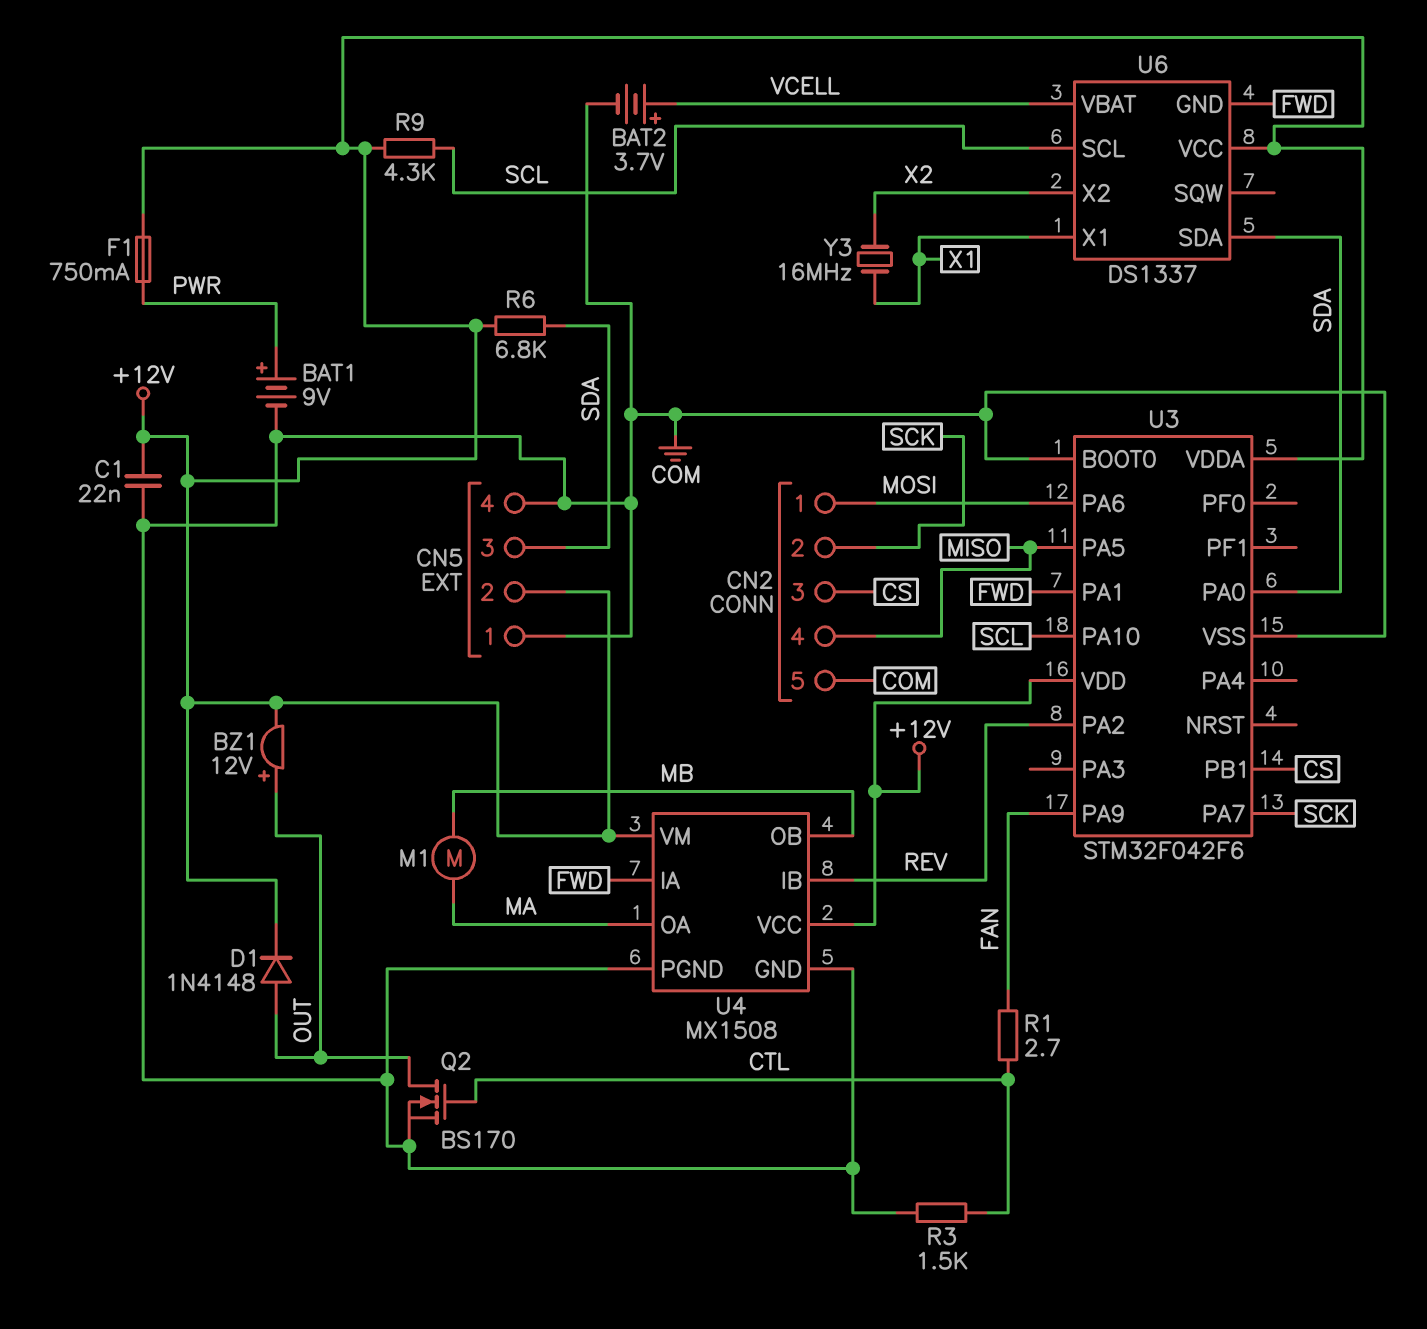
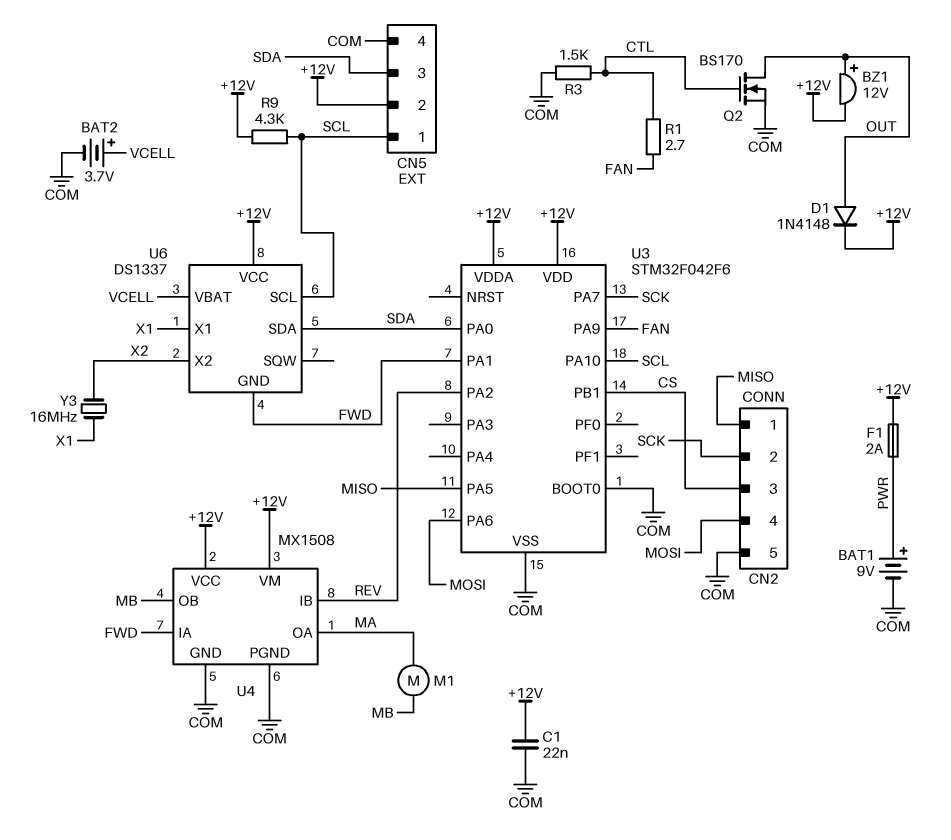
CN2 pin 1: MOSI -> MISO
CN2 pin 4: MISO -> MOSI
CN5 pin 1: COM -> SCL
F1: 750mA (+12V, PWR) -> 2A (+12V, PWR)
R6: 6.8k (+12V, SDA) -> none

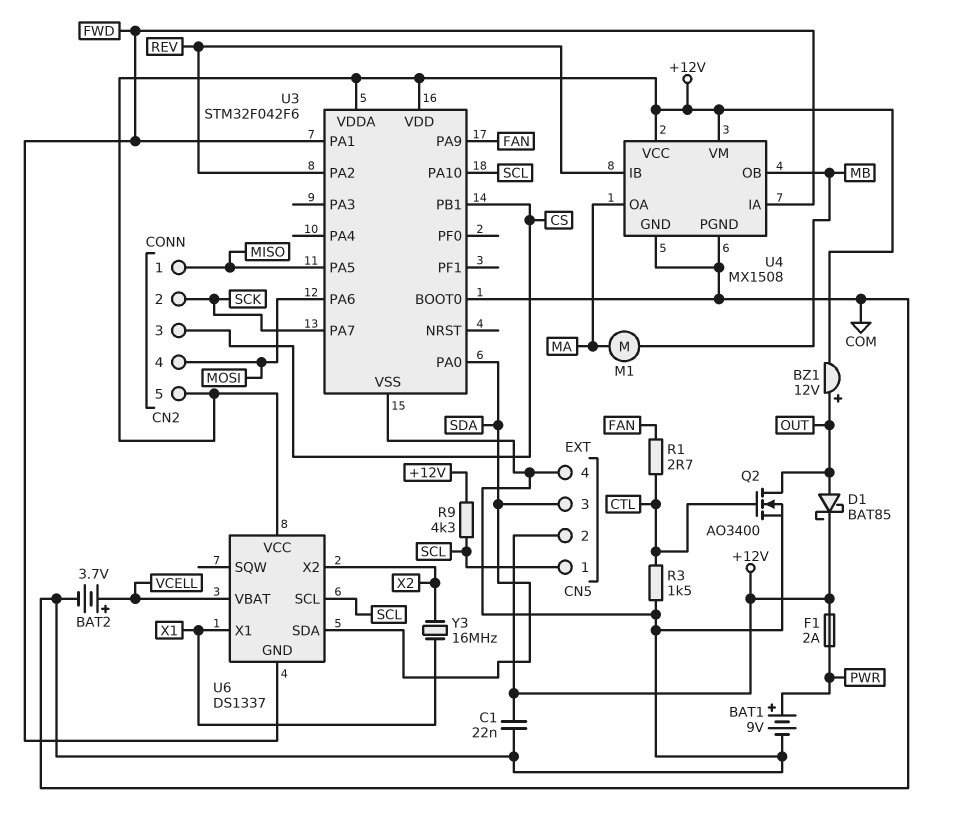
CN2 pin 5: COM -> +12V
D1: diode 1N4148 (A OUT, K +12V) -> schottky BAT85 (A OUT, K +12V)
Q2: NMOS BS170 (G CTL, D OUT, S COM) -> NMOS AO3400 (G CTL, D OUT, S COM)

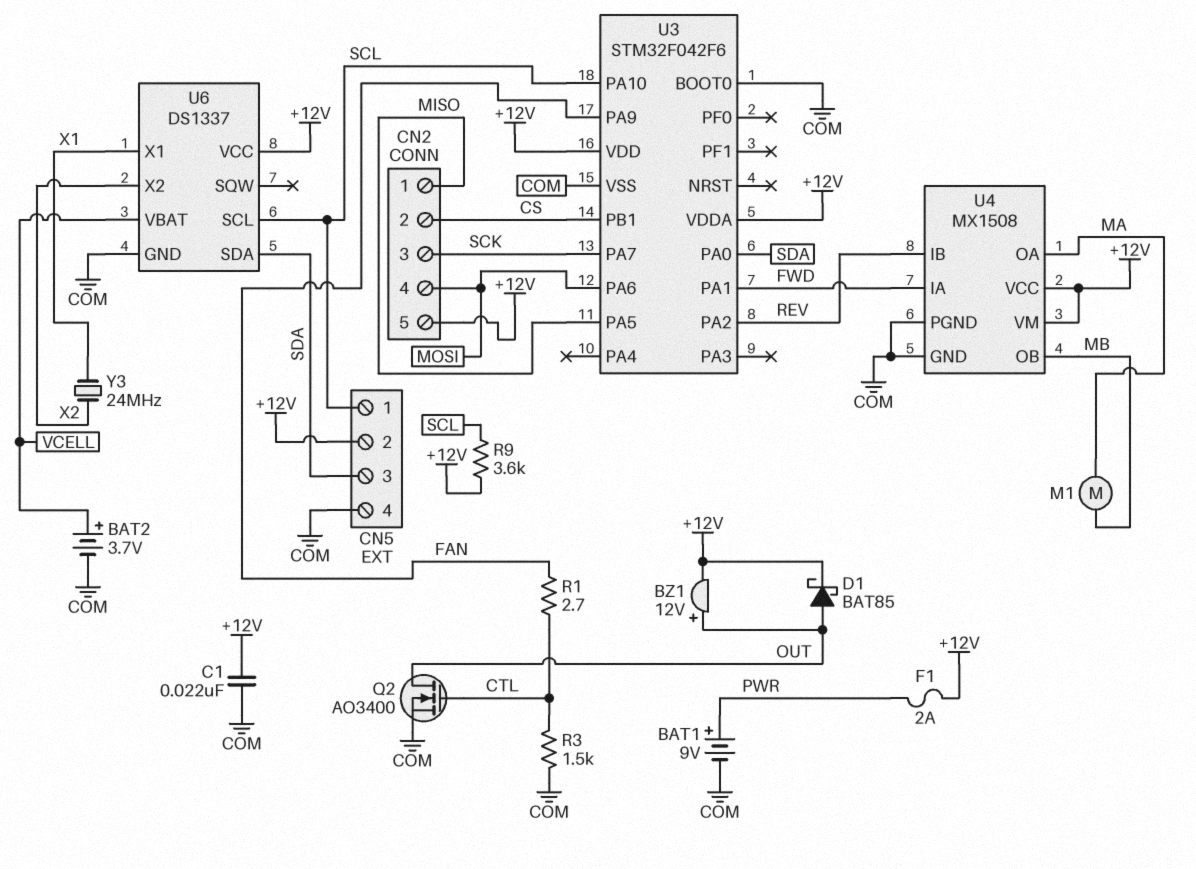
CN2 pin 2: SCK -> CS
CN2 pin 3: CS -> SCK
R9: 4.3k (+12V, SCL) -> 3.6k (+12V, SCL)
U6 pin GND: FWD -> COM
Y3: 16MHz (X1, X2) -> 24MHz (X1, X2)

